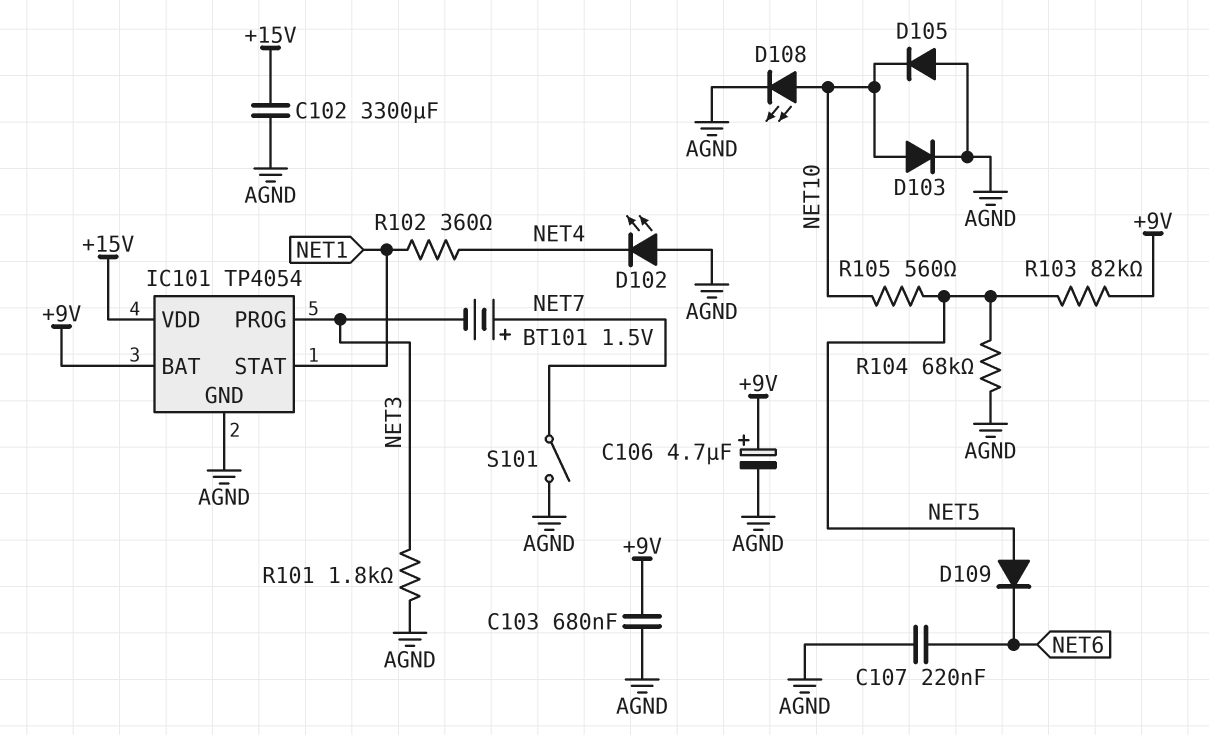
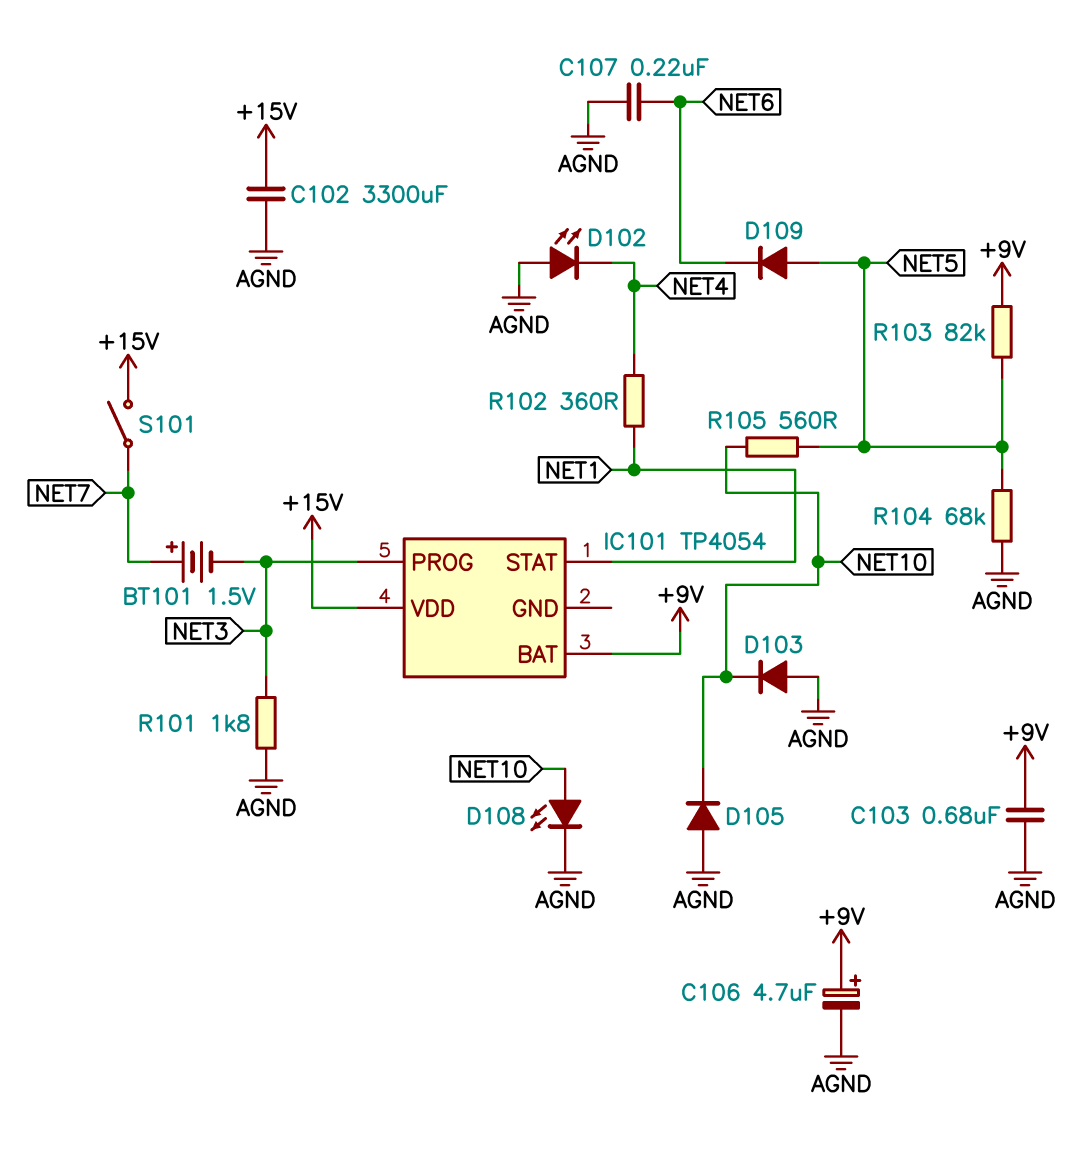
D103: diode (A NET10, K AGND) -> diode (A AGND, K NET10)
IC101 pin GND: AGND -> none
S101: switch (AGND, NET7) -> switch (+15V, NET7)

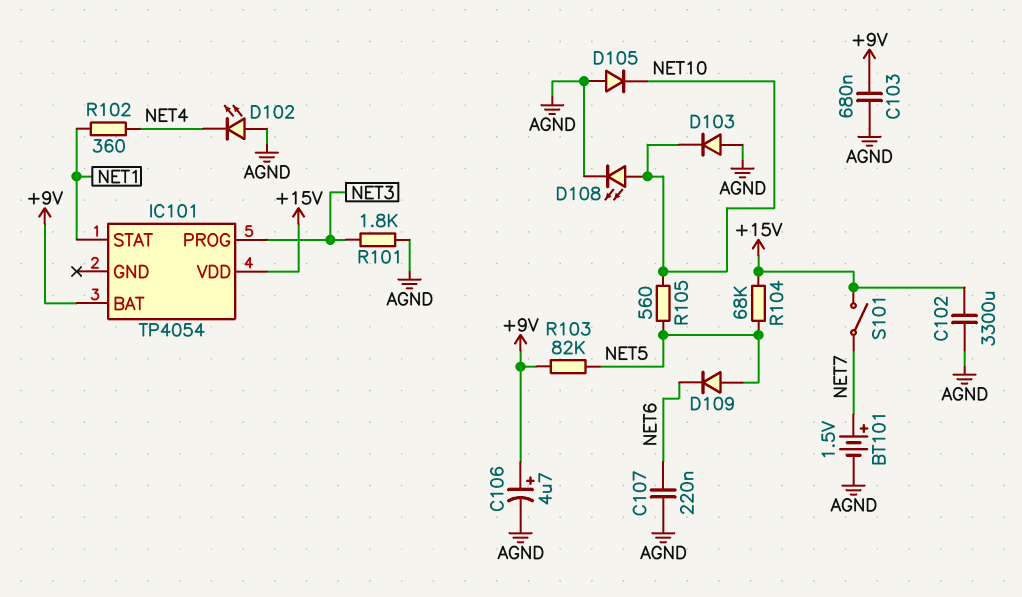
BT101: 1.5V (plus NET7, minus NET3) -> 1.5V (plus NET7, minus AGND)
R104: 68k (AGND, NET5) -> 68k (+15V, NET5)

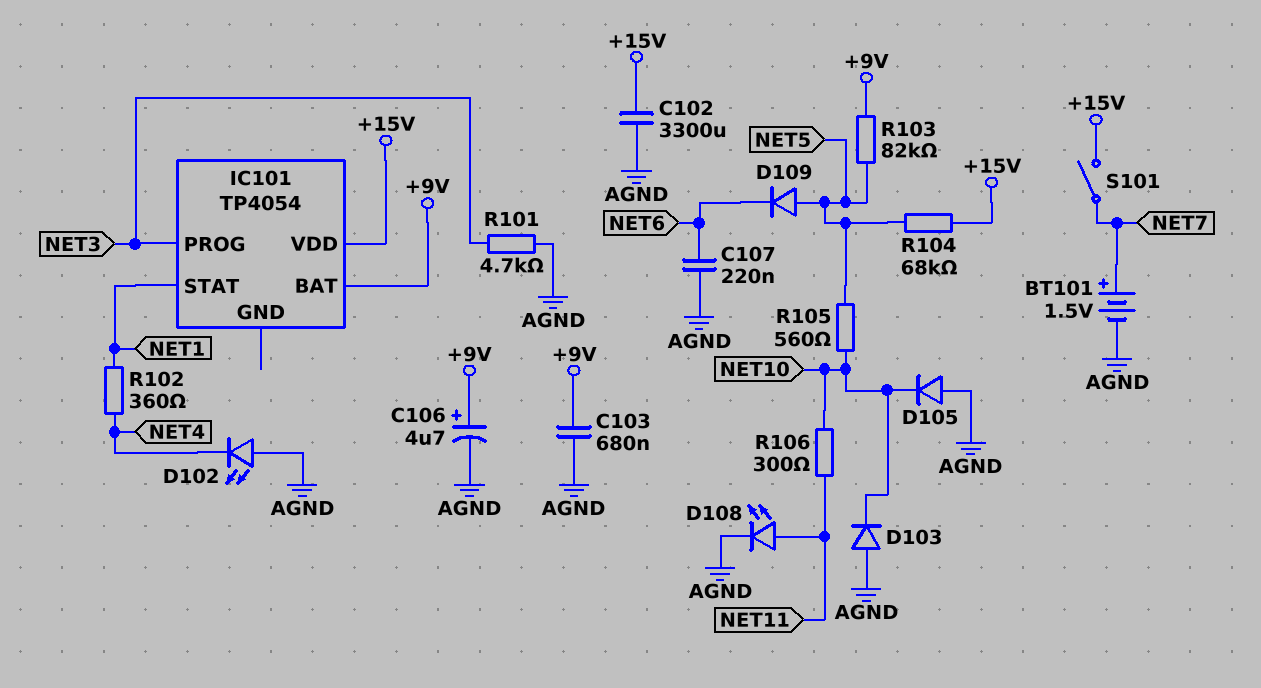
D108: LED (A NET10, K AGND) -> LED (A NET11, K AGND)
R101: 1.8k (AGND, NET3) -> 4.7k (AGND, NET3)
R106: none -> 300 (NET10, NET11)

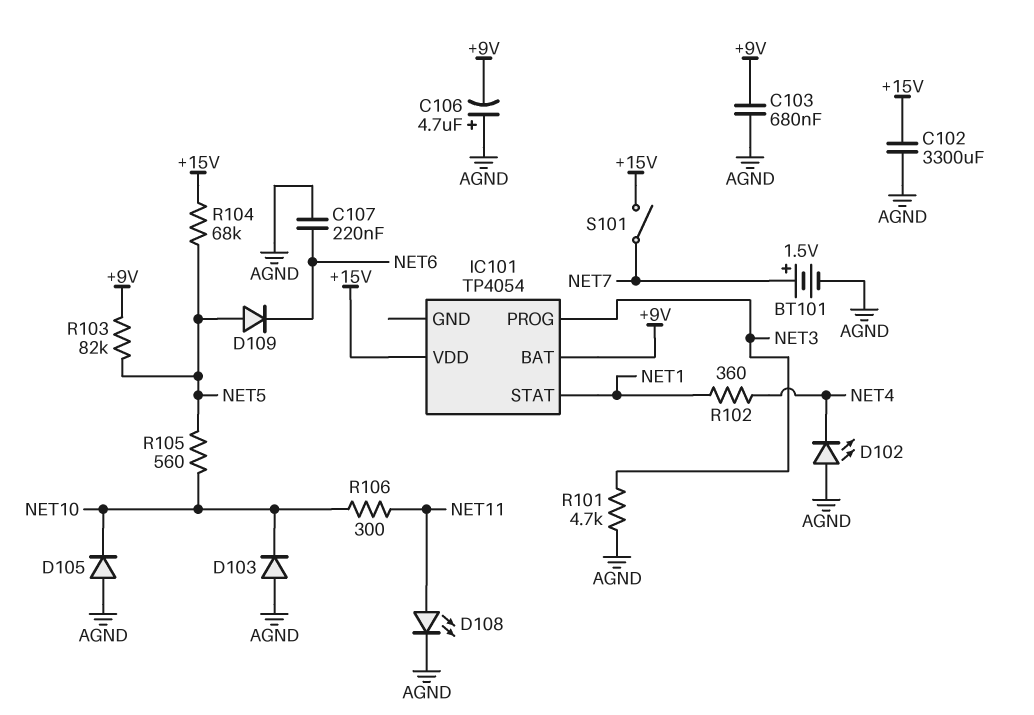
C106: 4.7uF (plus +9V, minus AGND) -> 4.7uF (plus AGND, minus +9V)

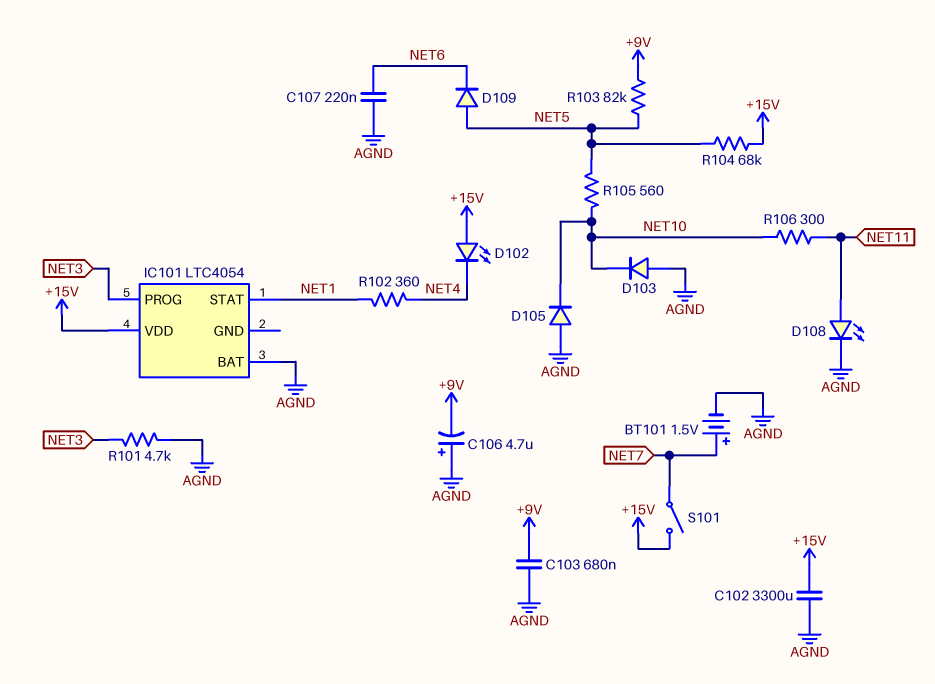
D102: LED (A AGND, K NET4) -> LED (A +15V, K NET4)
IC101: TP4054 -> LTC4054
IC101 pin BAT: +9V -> AGND

